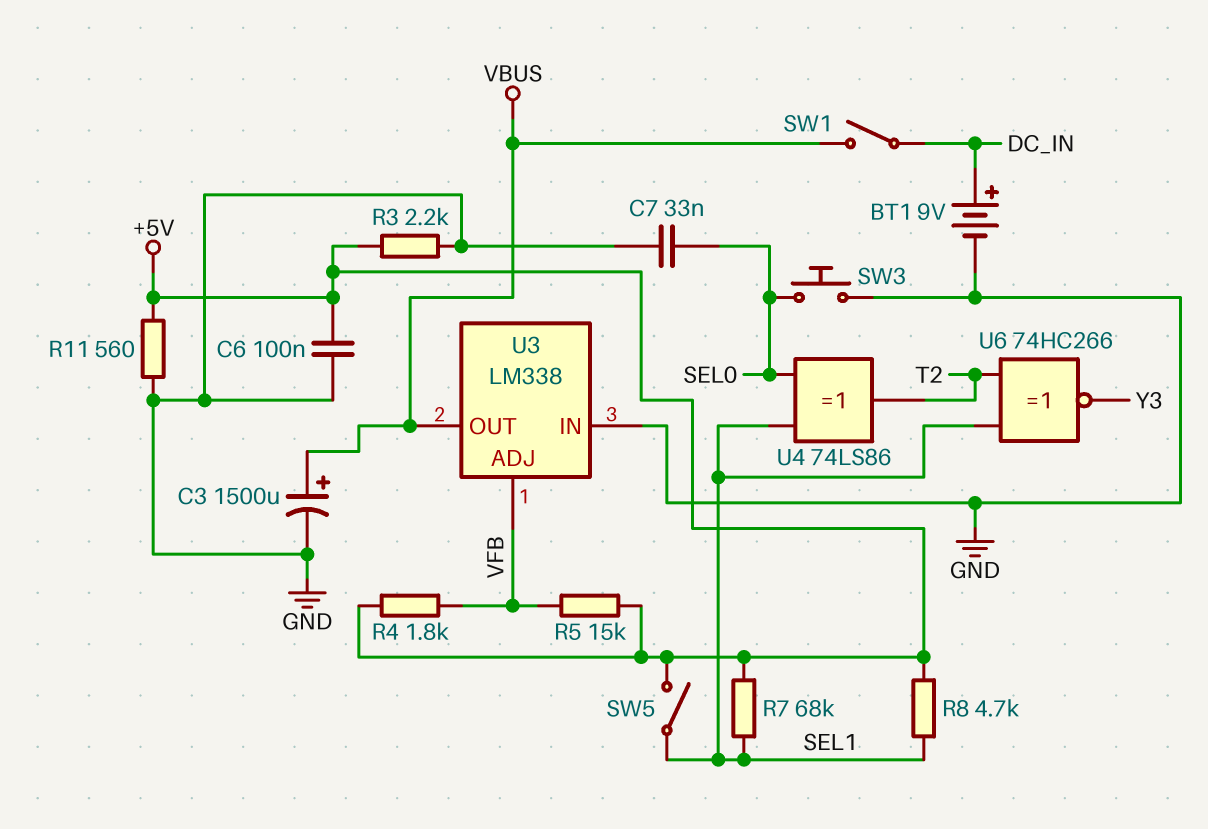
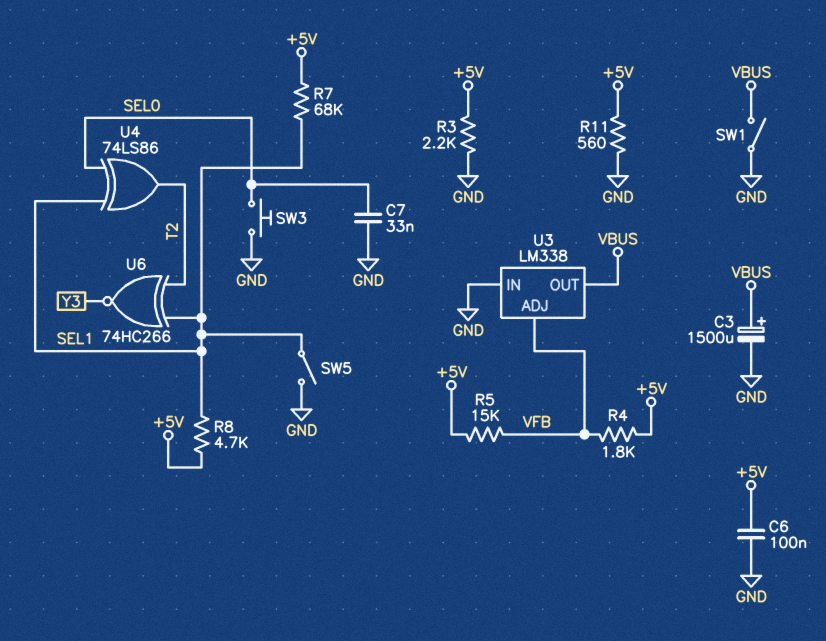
BT1: 9V (plus DC_IN, minus GND) -> none
SW1: switch (DC_IN, VBUS) -> switch (GND, VBUS)
SW5: switch (+5V, SEL1) -> switch (GND, SEL1)

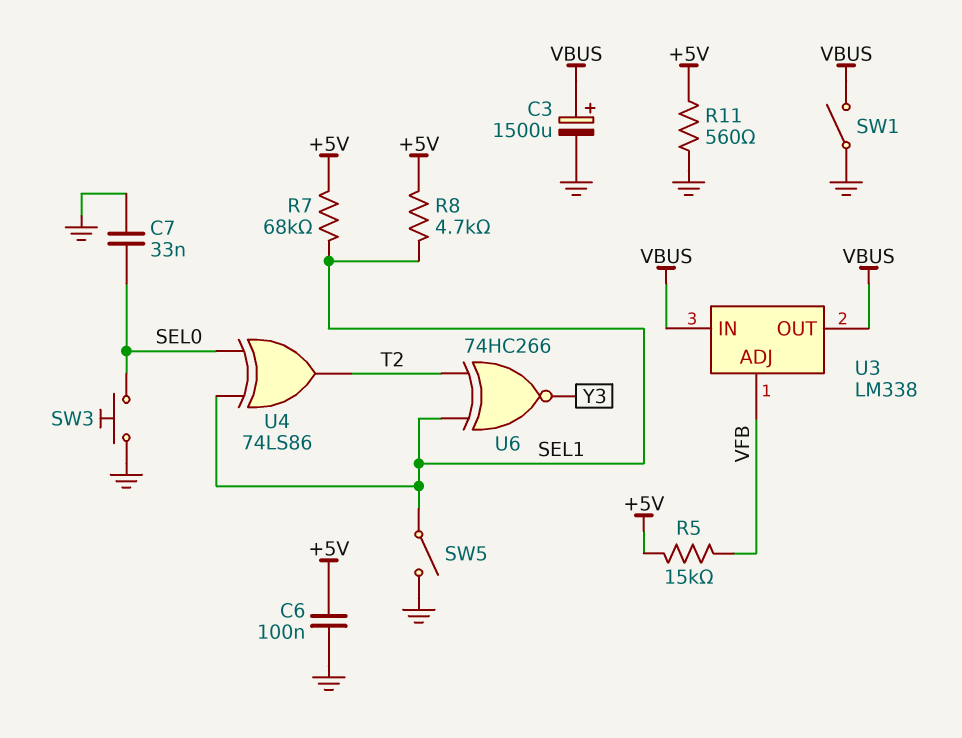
R3: 2.2k (+5V, GND) -> none
R4: 1.8k (+5V, VFB) -> none
U3 pin IN: GND -> VBUS

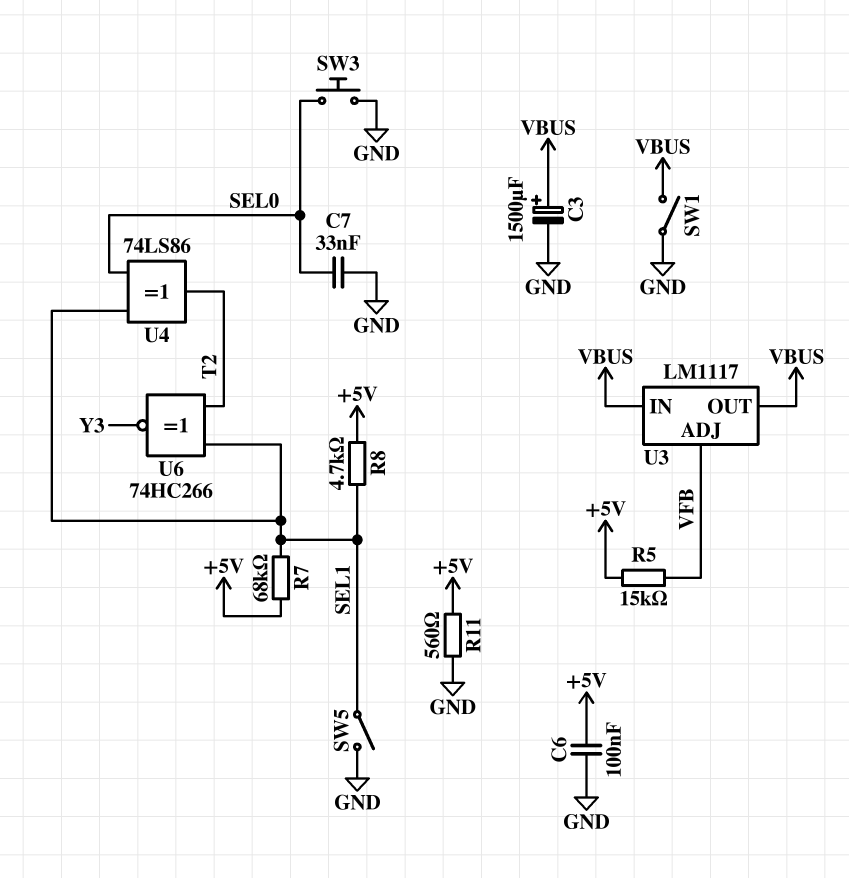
U3: LM338 -> LM1117

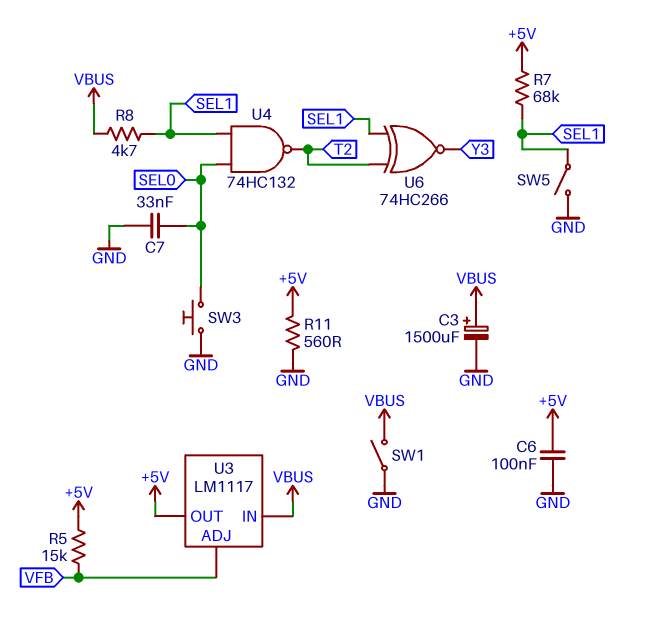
R8: 4.7k (+5V, SEL1) -> 4.7k (SEL1, VBUS)
U3 pin OUT: VBUS -> +5V
U4: XOR 74LS86 (in SEL0, in SEL1, out T2) -> NAND 74HC132 (in SEL0, in SEL1, out T2)

